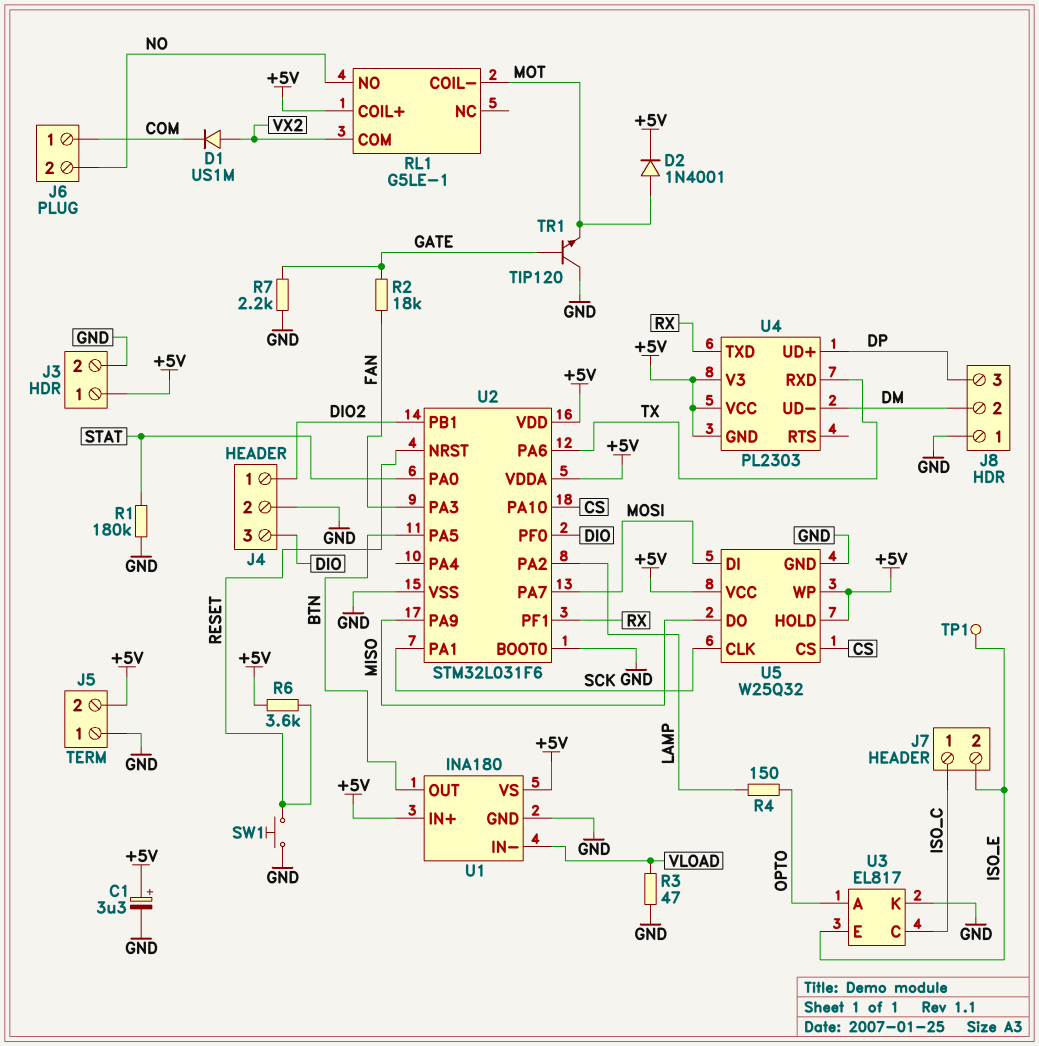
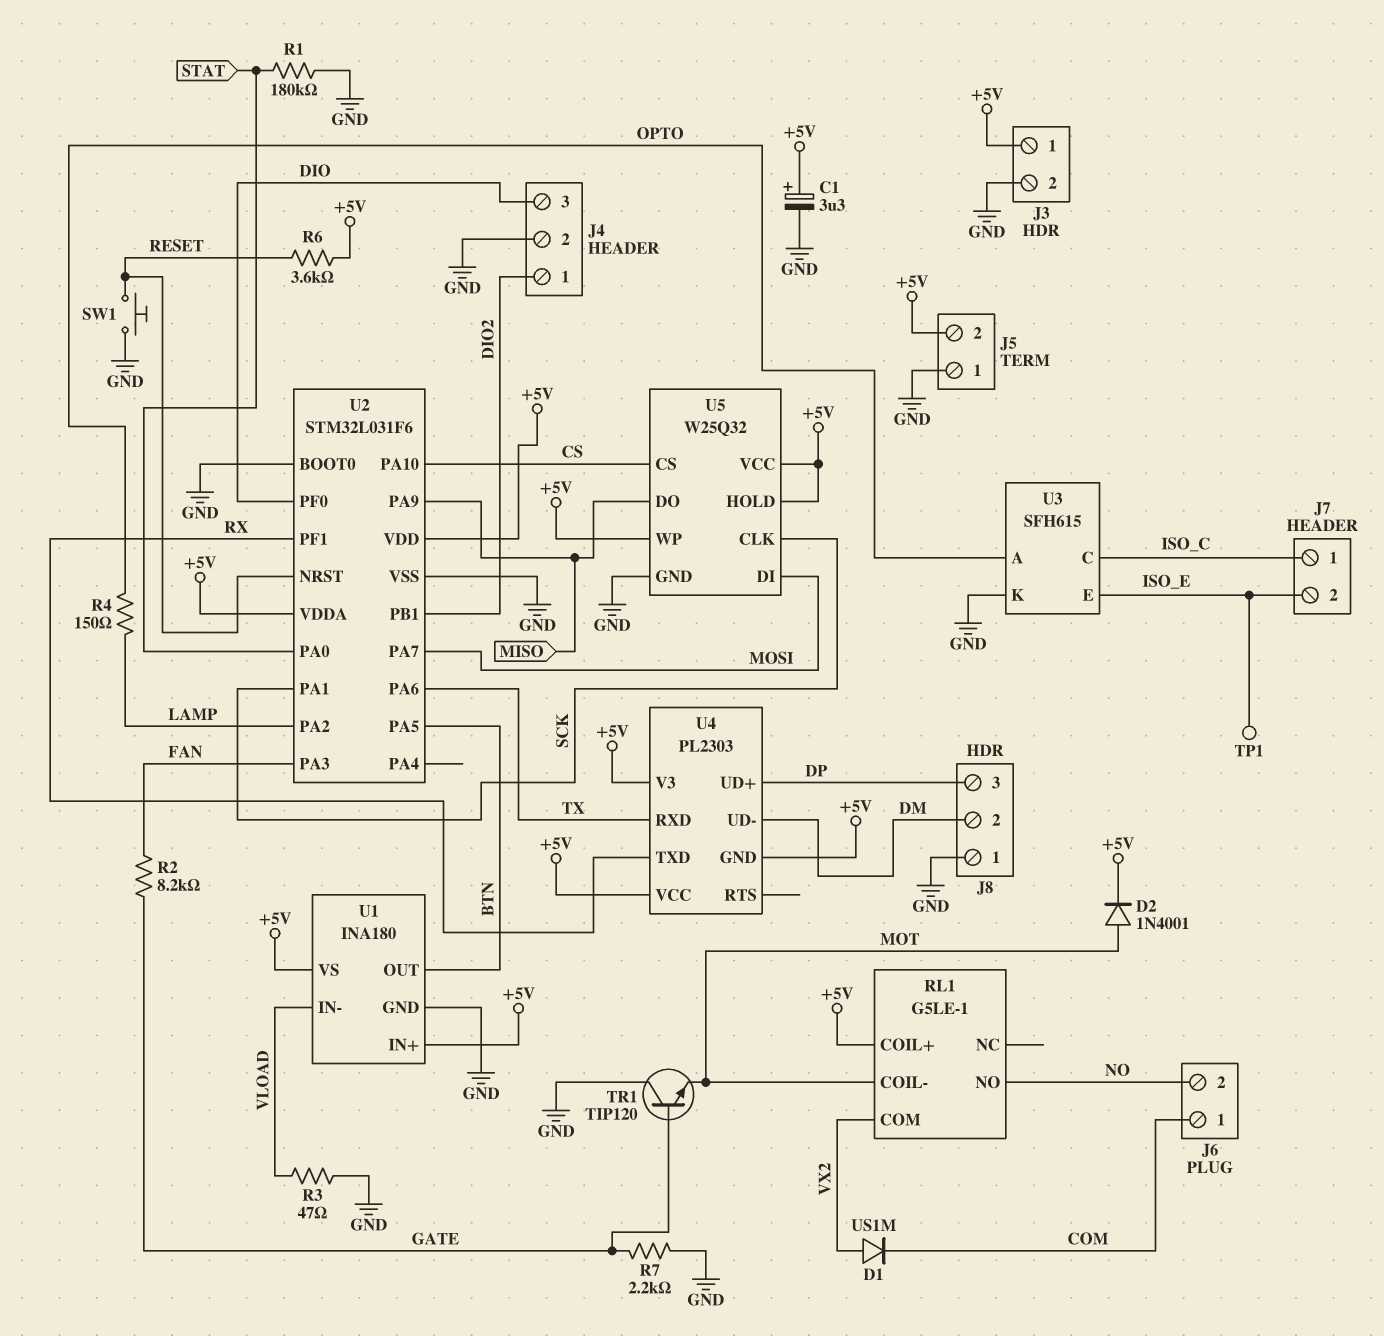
R2: 18k (FAN, GATE) -> 8.2k (FAN, GATE)
U3: EL817 -> SFH615

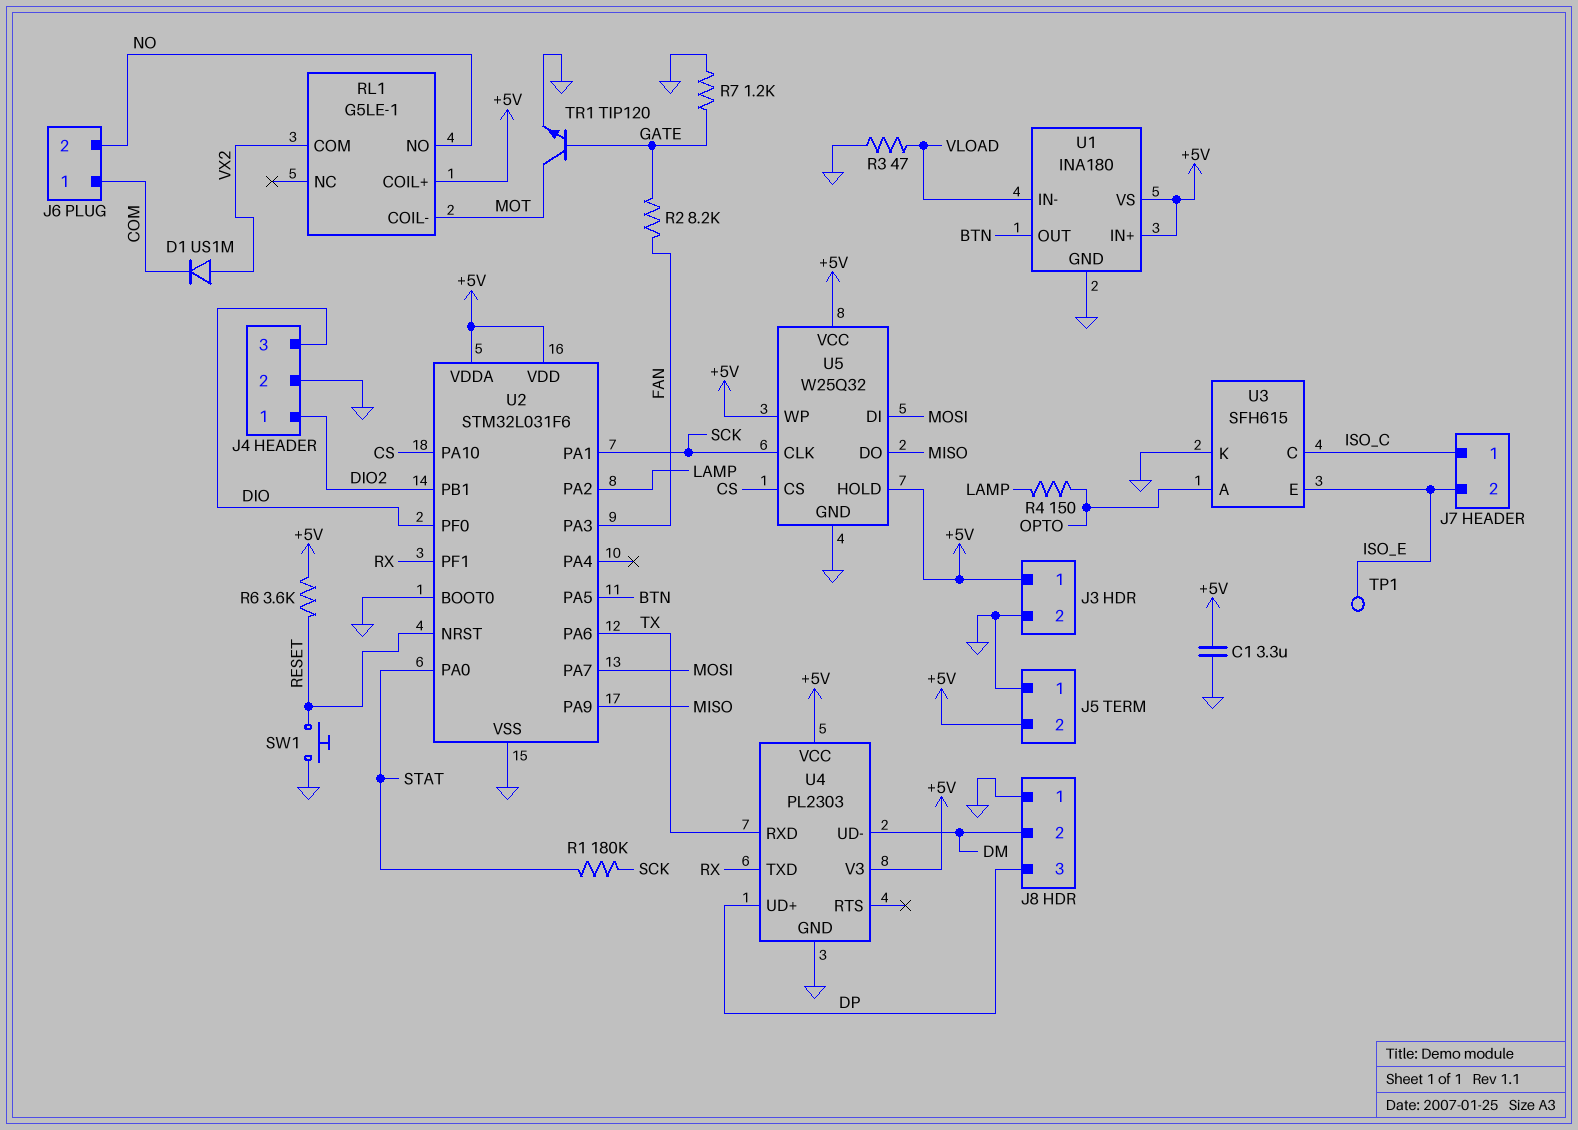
C1: 3.3uF (plus +5V, minus GND) -> 3.3uF (+5V, GND)
D2: diode 1N4001 (A MOT, K +5V) -> none
R1: 180k (GND, STAT) -> 180k (SCK, STAT)
R7: 2.2k (GATE, GND) -> 1.2k (GATE, GND)
TR1: NPN TIP120 (B GATE, C GND, E MOT) -> NPN TIP120 (B GATE, C MOT, E GND)
U4 pin GND: +5V -> GND

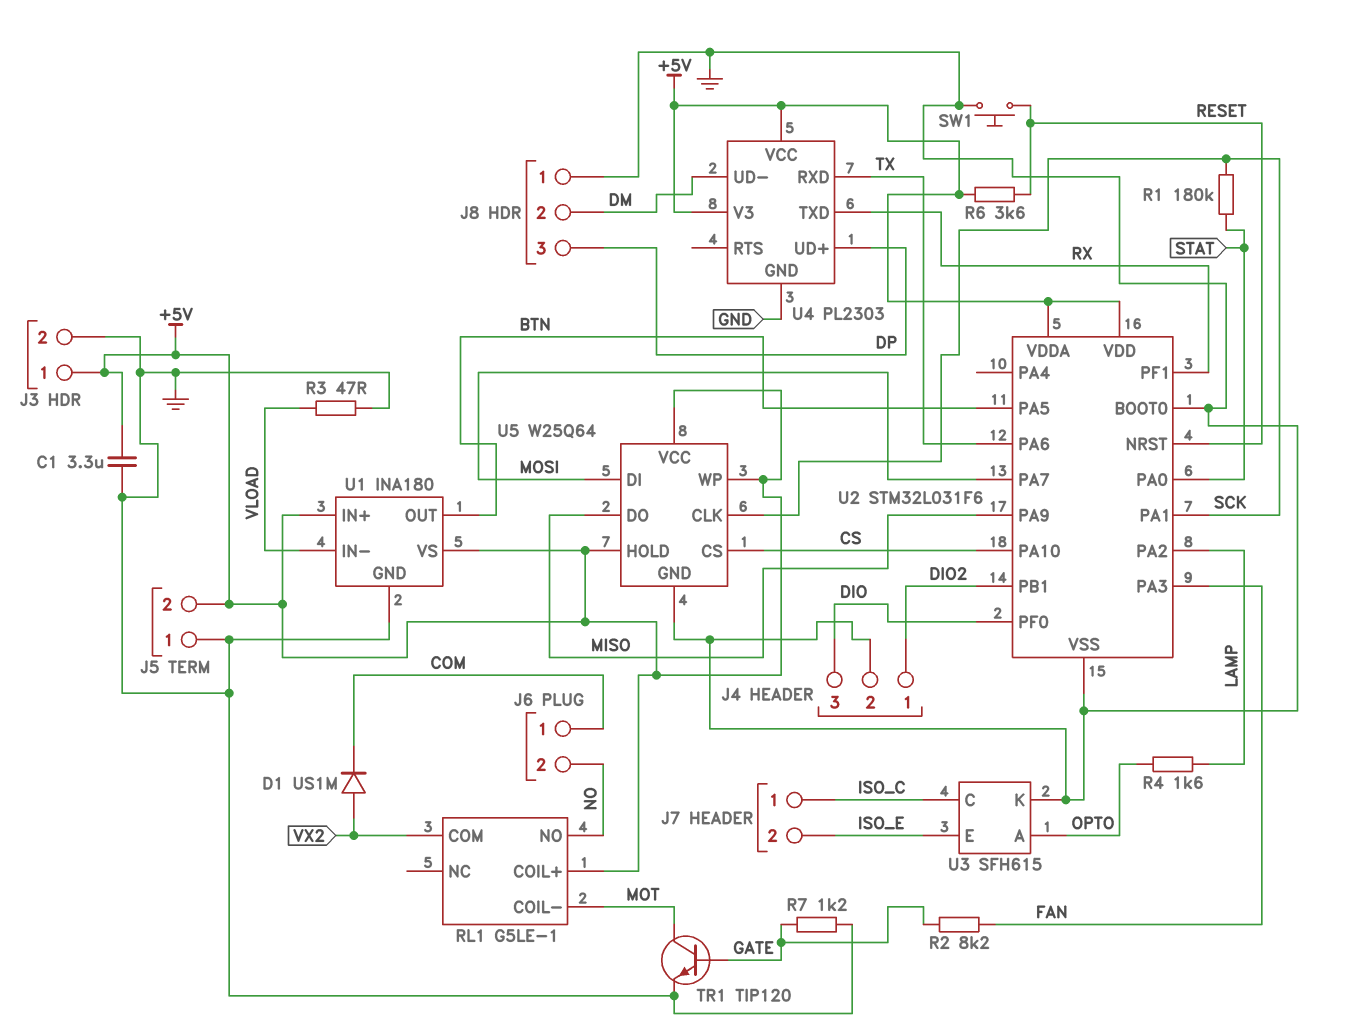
R4: 150 (LAMP, OPTO) -> 1.6k (LAMP, OPTO)
TP1: test point (ISO_E) -> none
U5: W25Q32 -> W25Q64

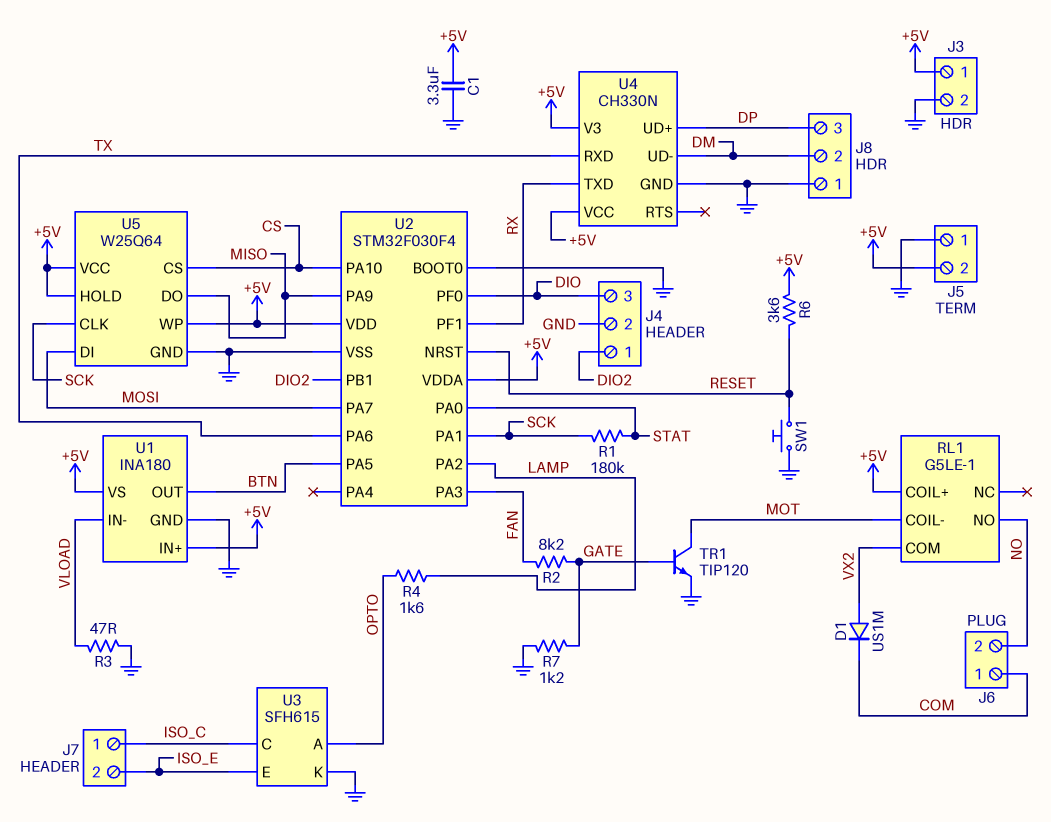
U2: STM32L031F6 -> STM32F030F4
U4: PL2303 -> CH330N

